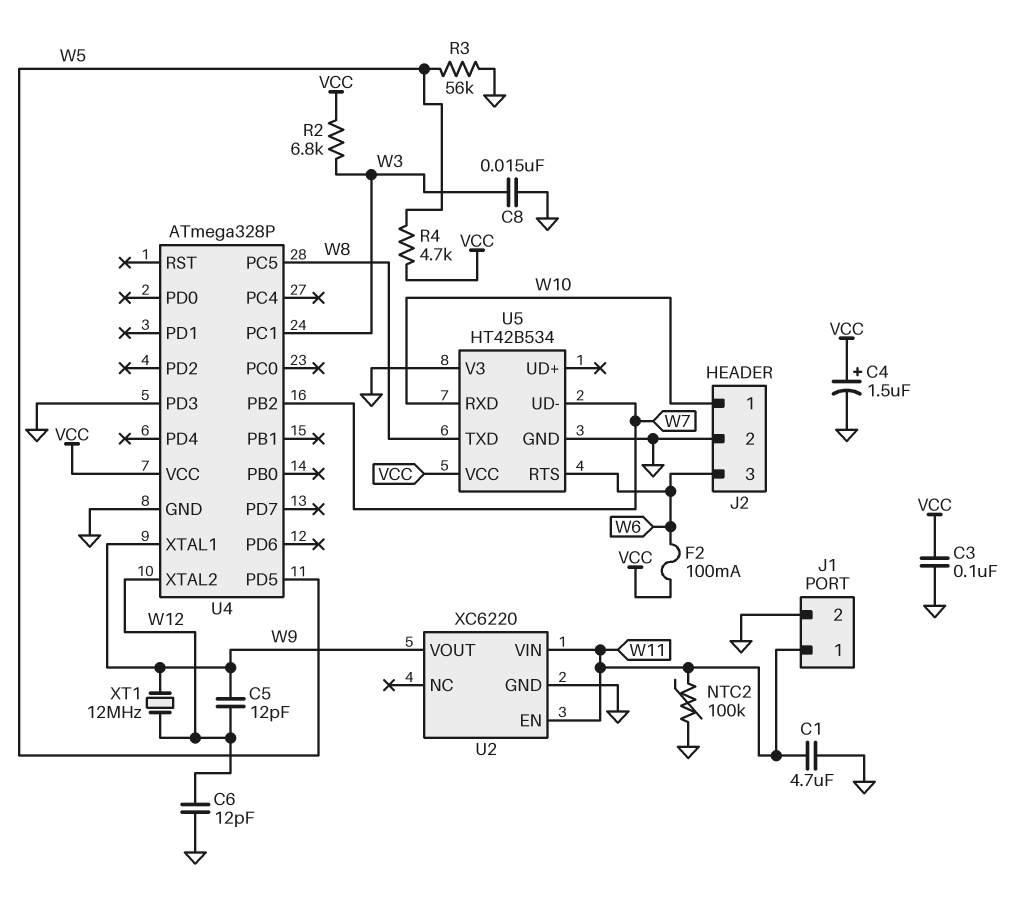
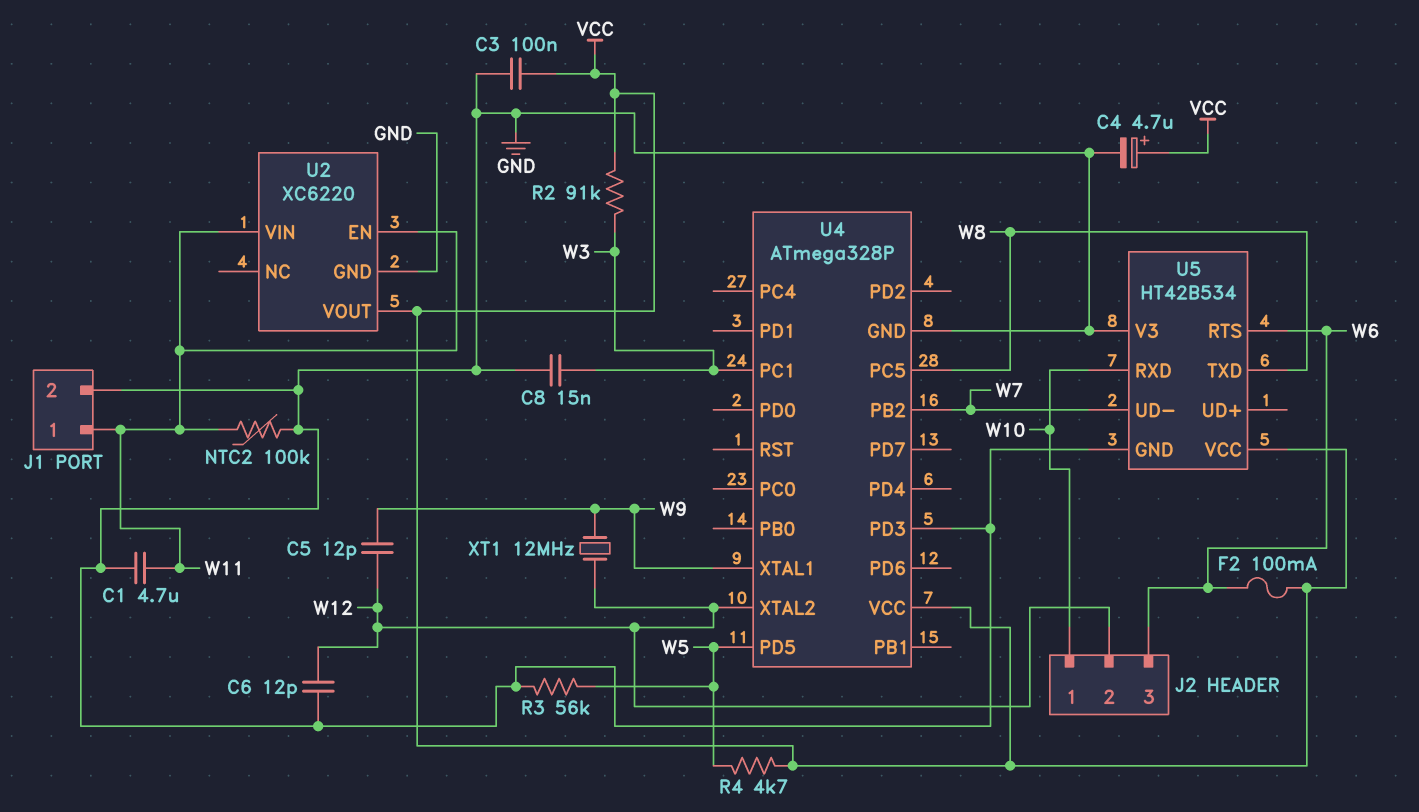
C4: 1.5uF (plus VCC, minus GND) -> 4.7uF (plus VCC, minus GND)
J2 pin 2: GND -> W12
R2: 6.8k (VCC, W3) -> 91k (VCC, W3)
U2 pin VOUT: W9 -> VCC

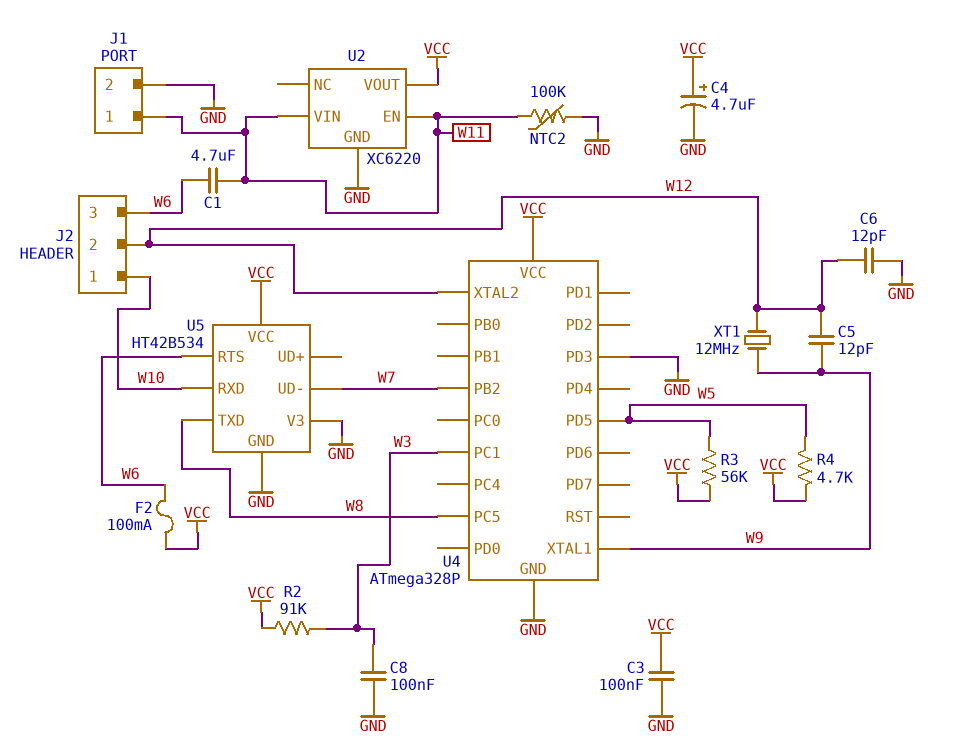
C1: 4.7uF (GND, W11) -> 4.7uF (W6, W11)
C8: 15nF (GND, W3) -> 100nF (GND, W3)
R3: 56k (GND, W5) -> 56k (VCC, W5)

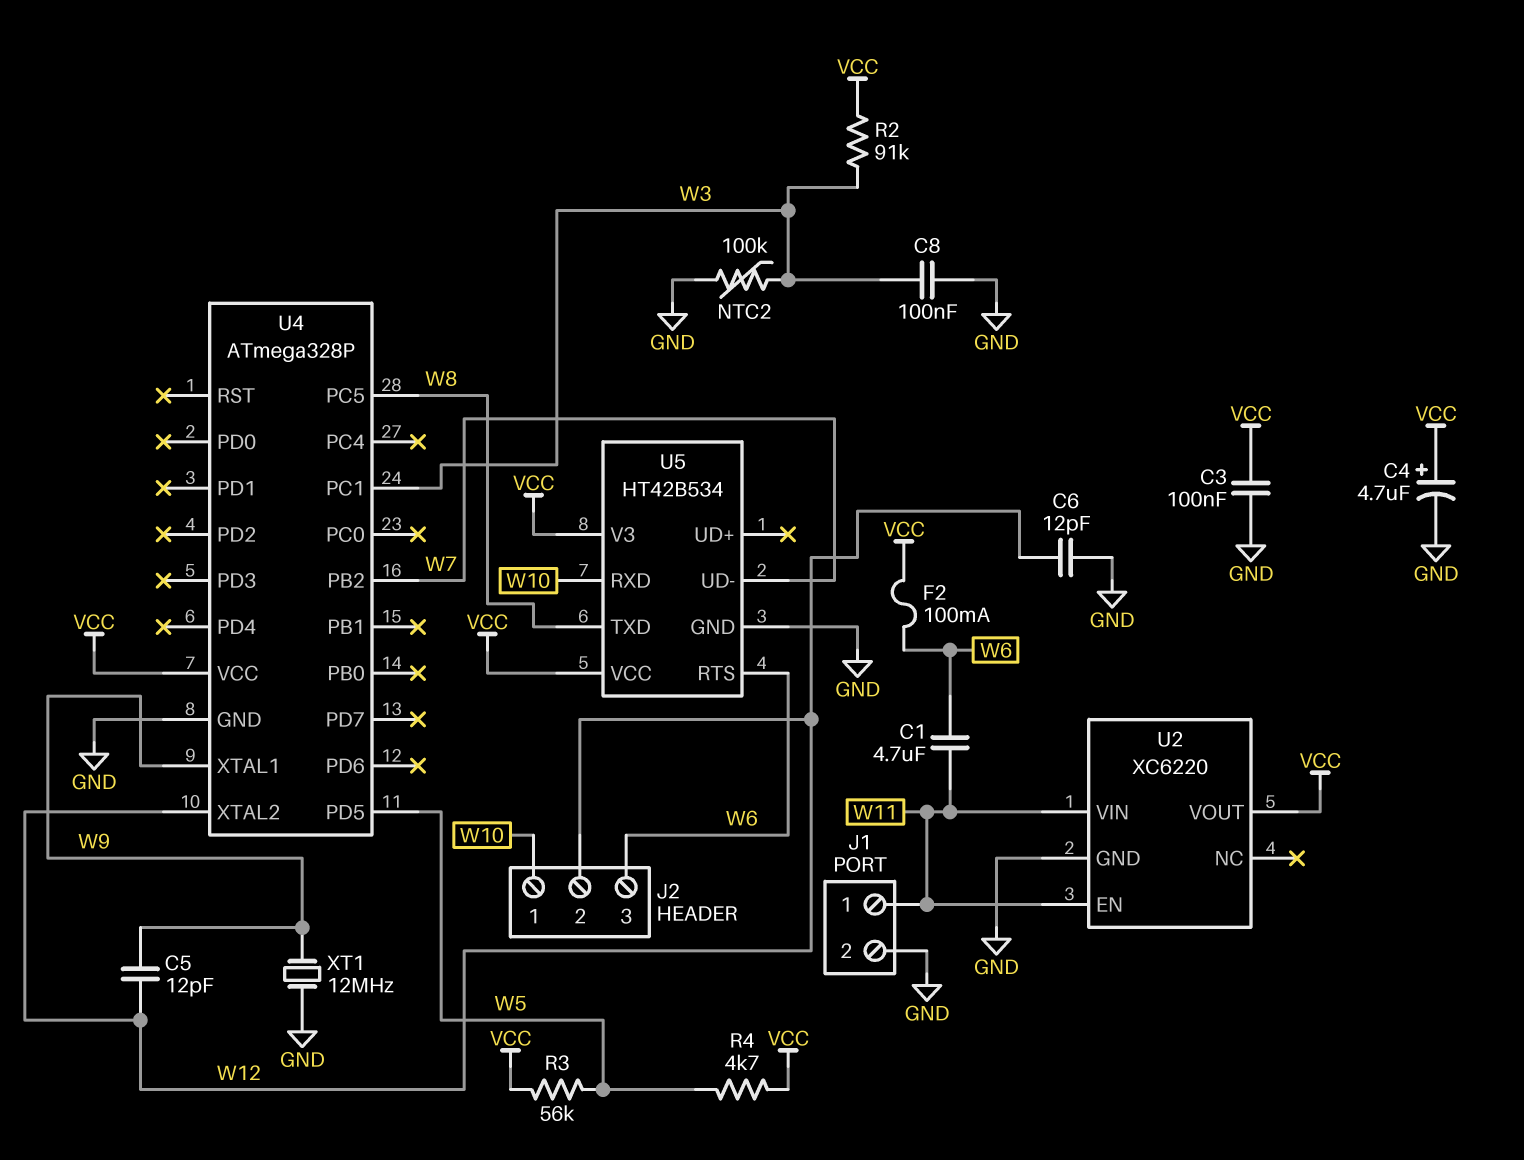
NTC2: 100k (GND, W11) -> 100k (GND, W3)
U4 pin PD3: GND -> none
U5 pin V3: GND -> VCC
XT1: 12MHz (W9, W12) -> 12MHz (GND, W9)

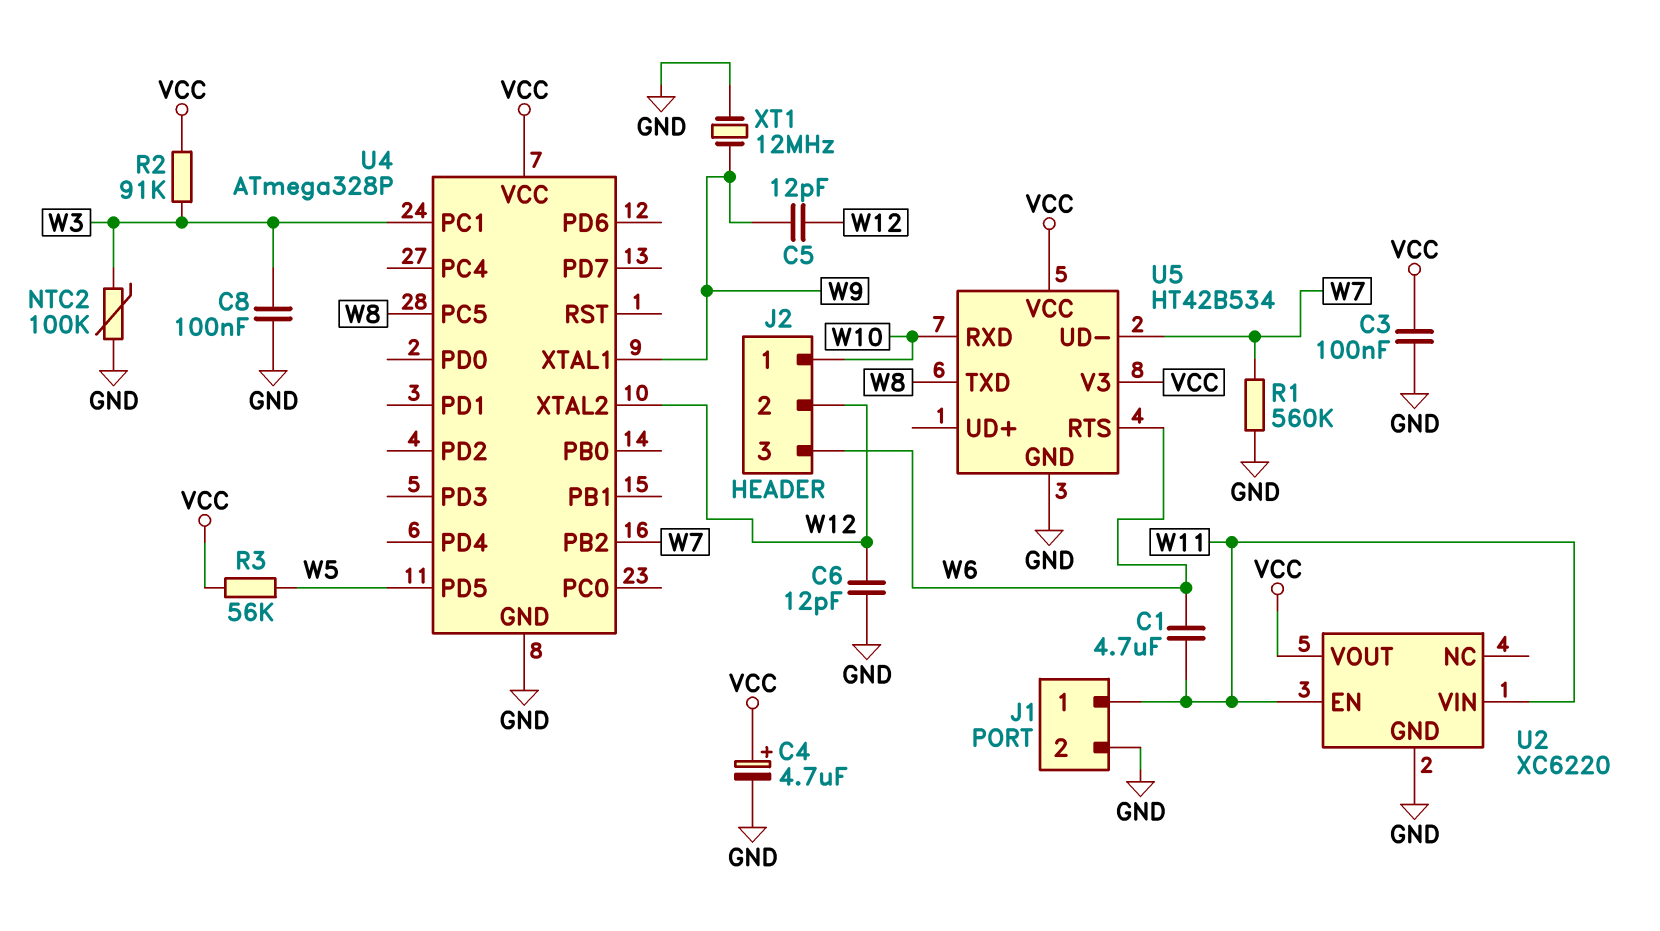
F2: 100mA (VCC, W6) -> none
R1: none -> 560k (GND, W7)
R4: 4.7k (VCC, W5) -> none

